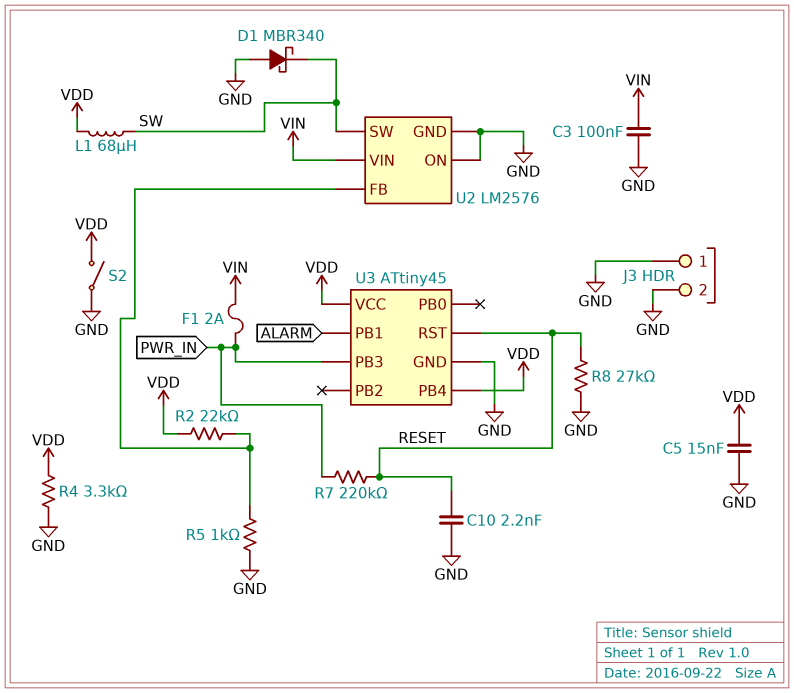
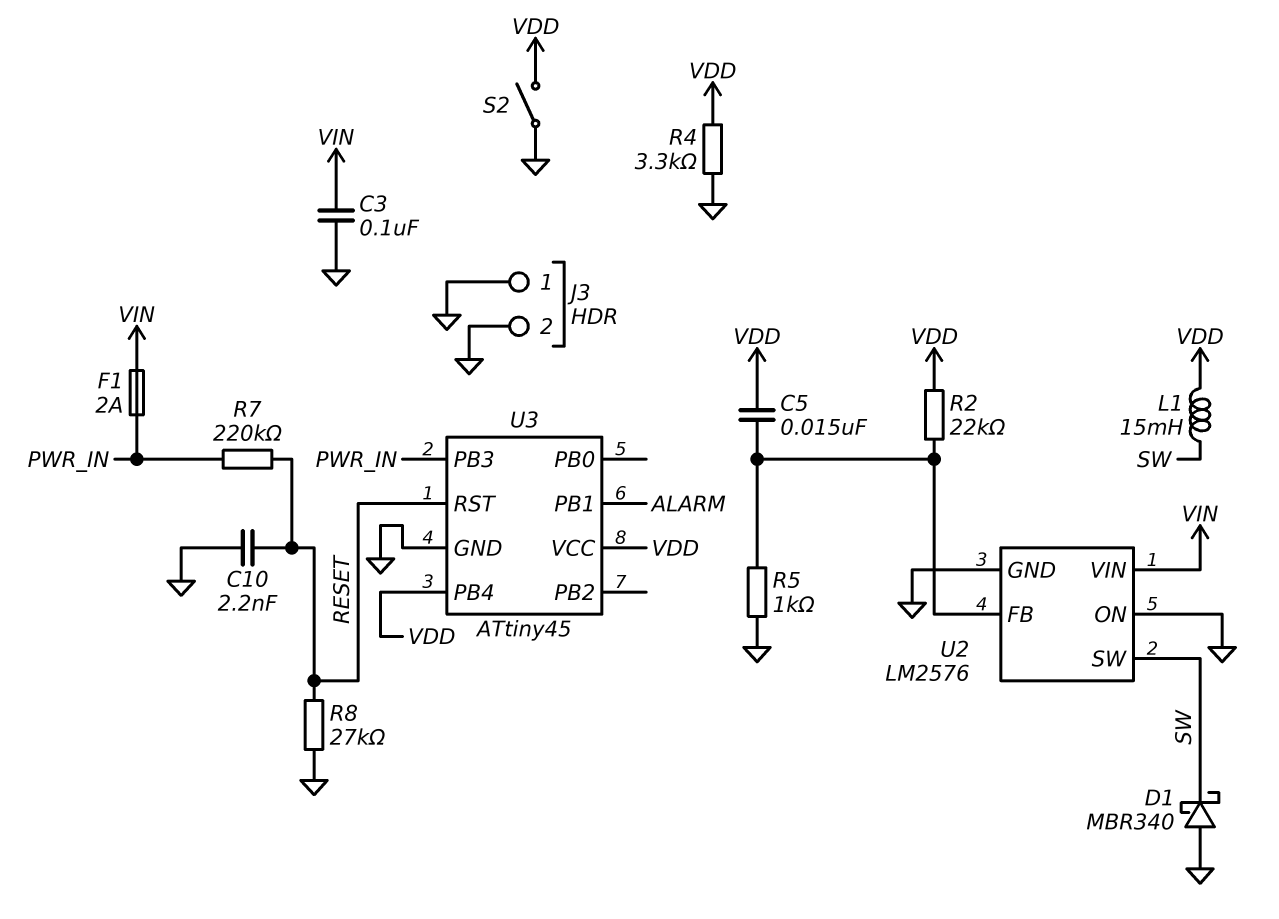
C5: 15nF (GND, VDD) -> 15nF (U2/FB, VDD)
L1: 68uH (SW, VDD) -> 15mH (SW, VDD)

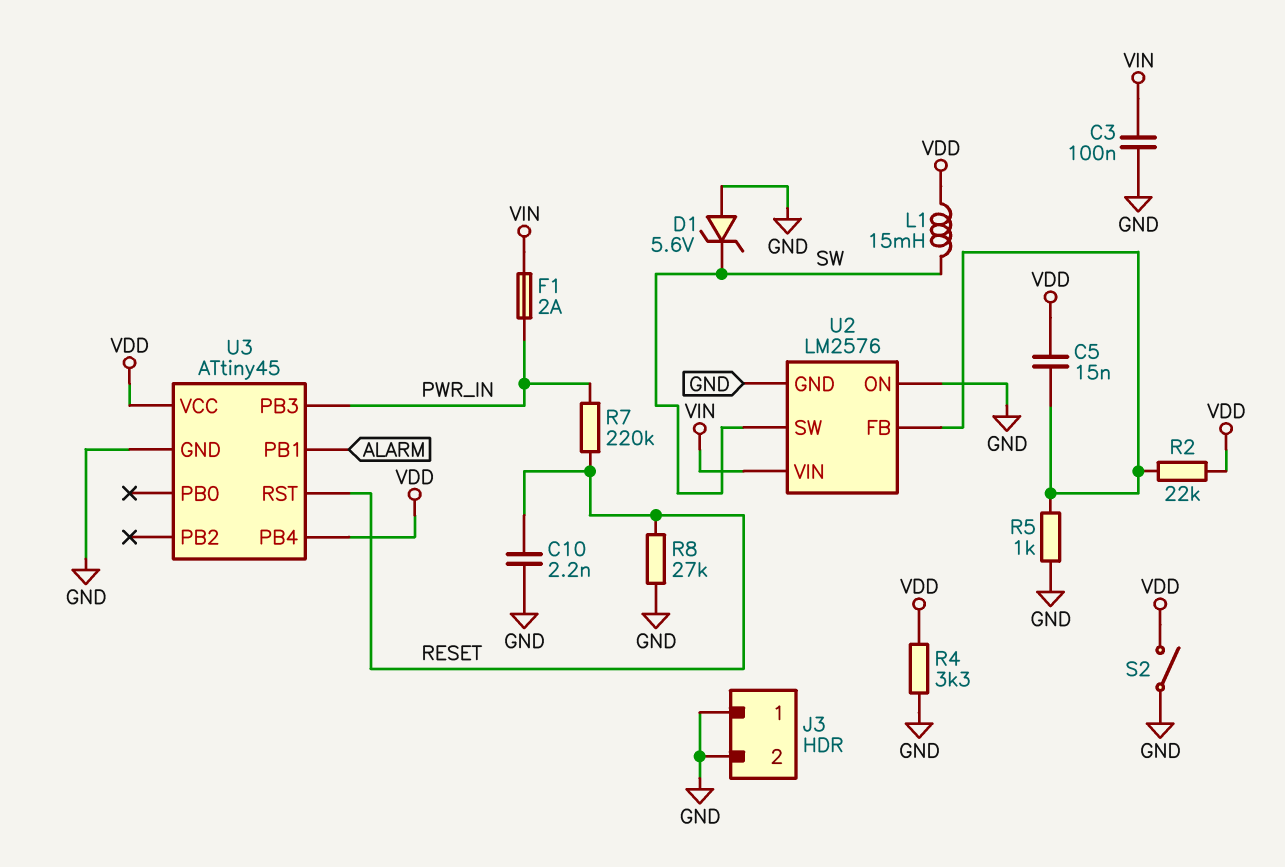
D1: schottky MBR340 (A GND, K SW) -> zener 5.6V (A GND, K SW)

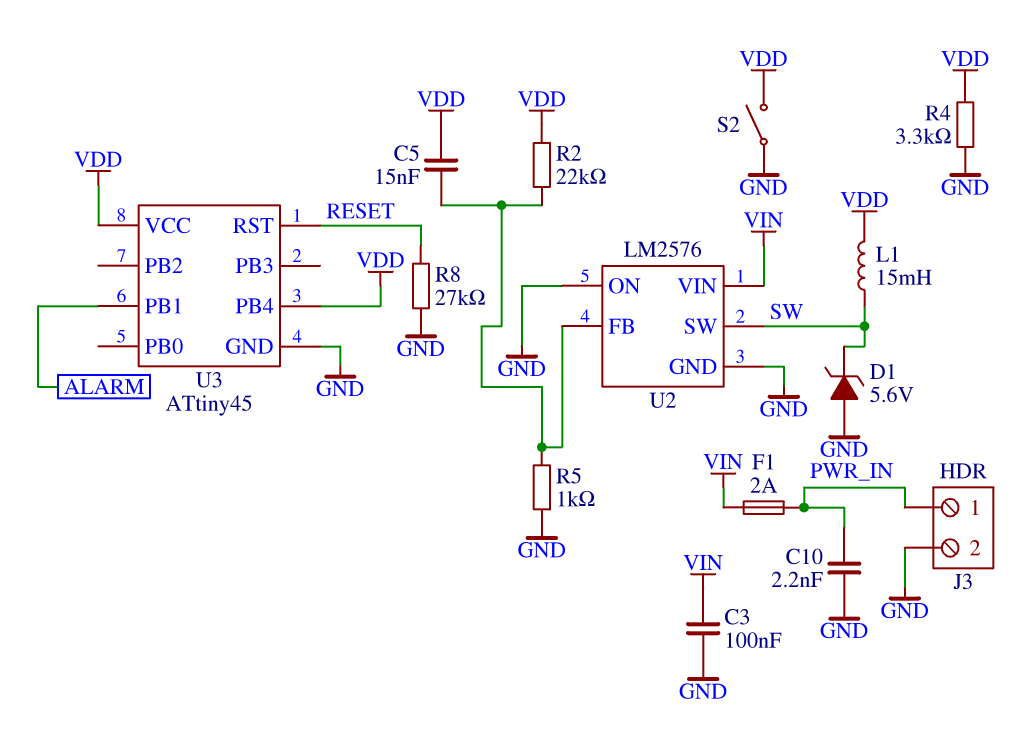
C10: 2.2nF (GND, RESET) -> 2.2nF (GND, PWR_IN)
J3 pin 1: GND -> PWR_IN
R7: 220k (PWR_IN, RESET) -> none
U3 pin PB3: PWR_IN -> none

